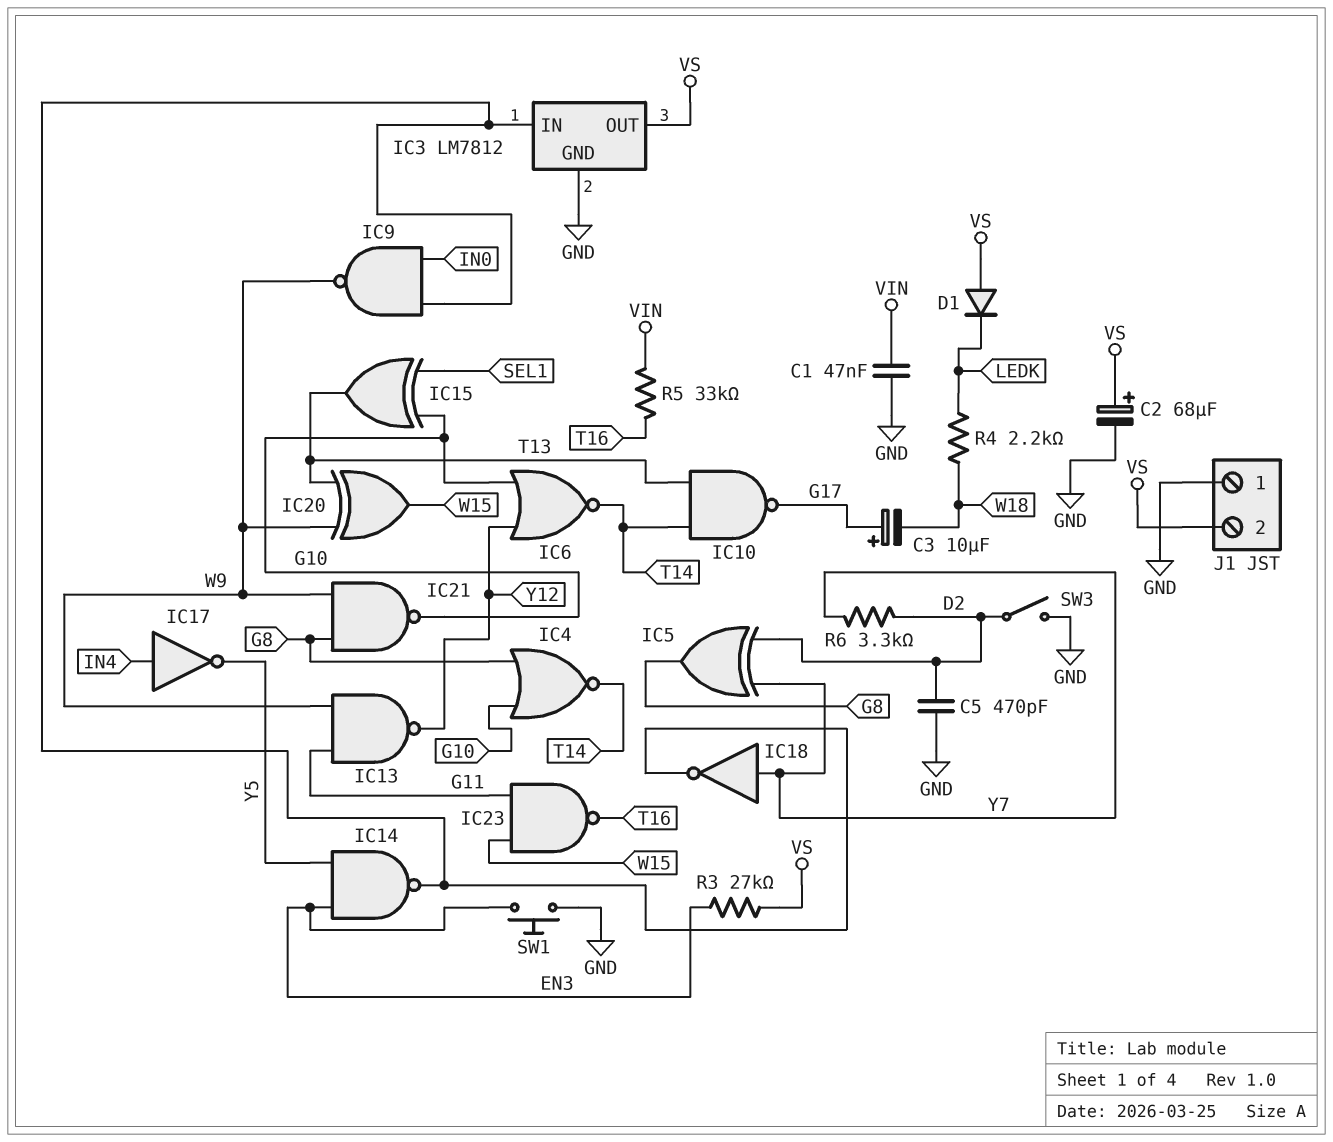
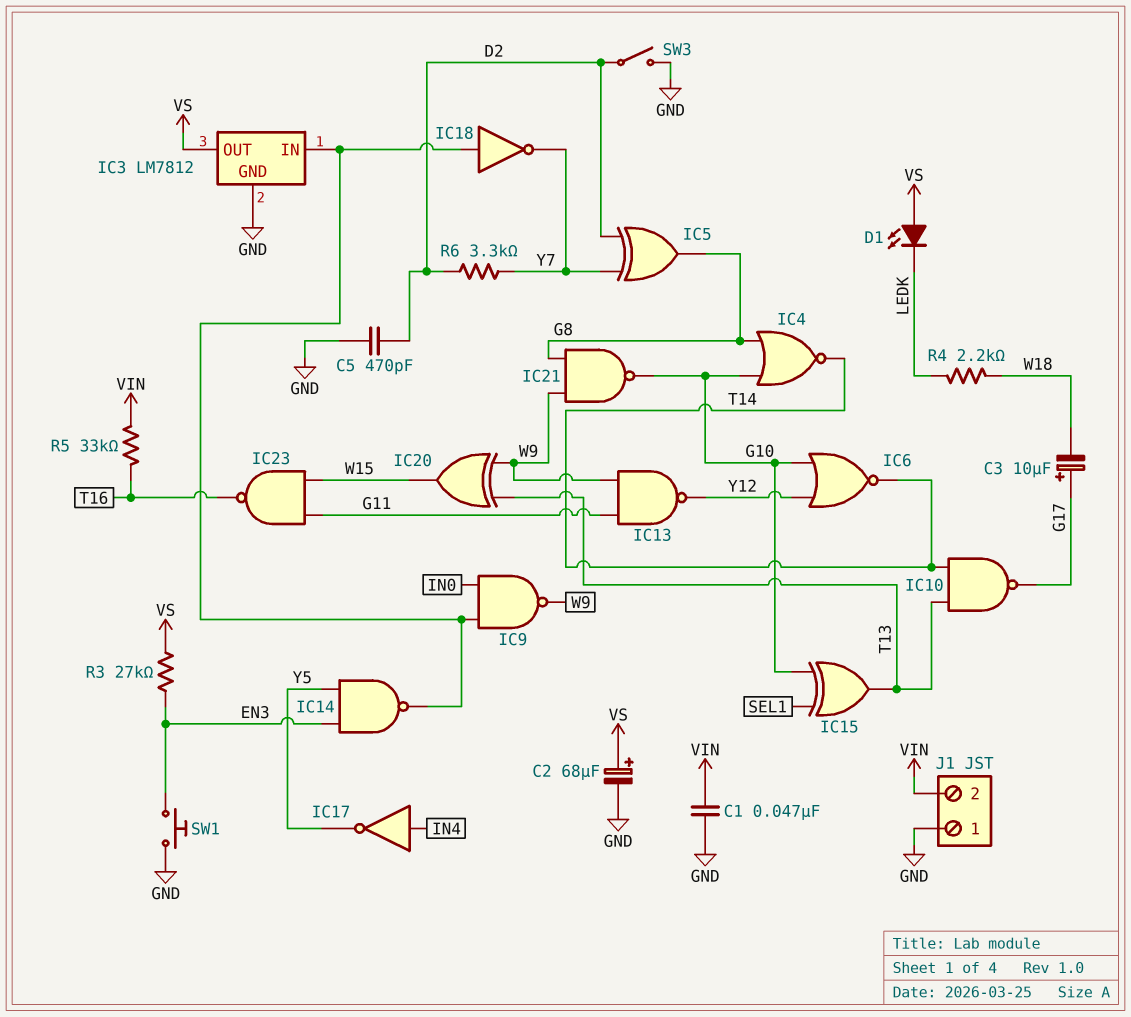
D1: diode (A VS, K LEDK) -> LED (A VS, K LEDK)
IC18: NOT (in Y7, out IC3/IN) -> NOT (in IC3/IN, out Y7)
J1 pin 2: VS -> VIN

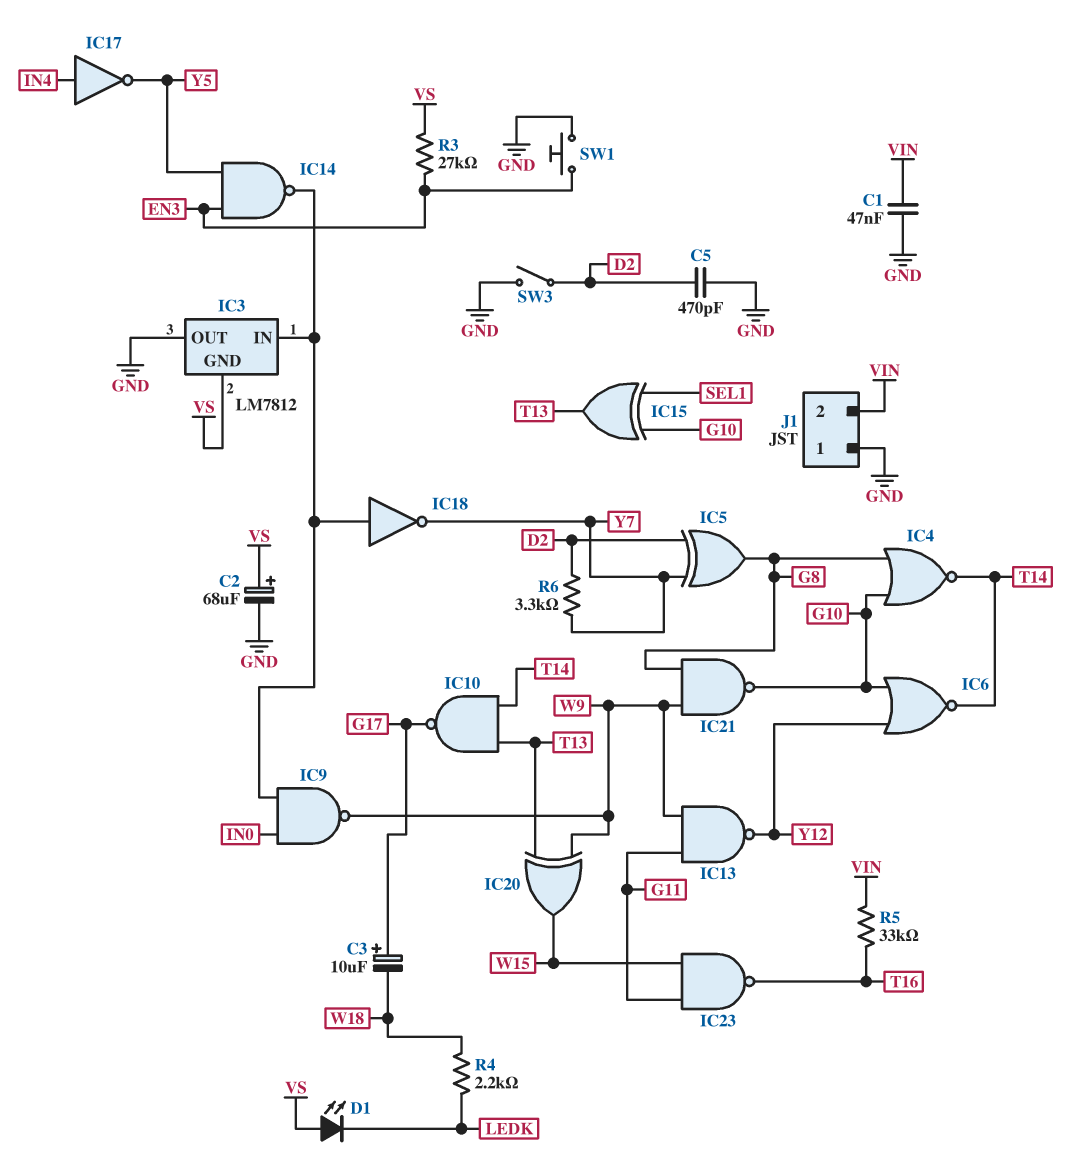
IC3 pin GND: GND -> VS
IC3 pin OUT: VS -> GND

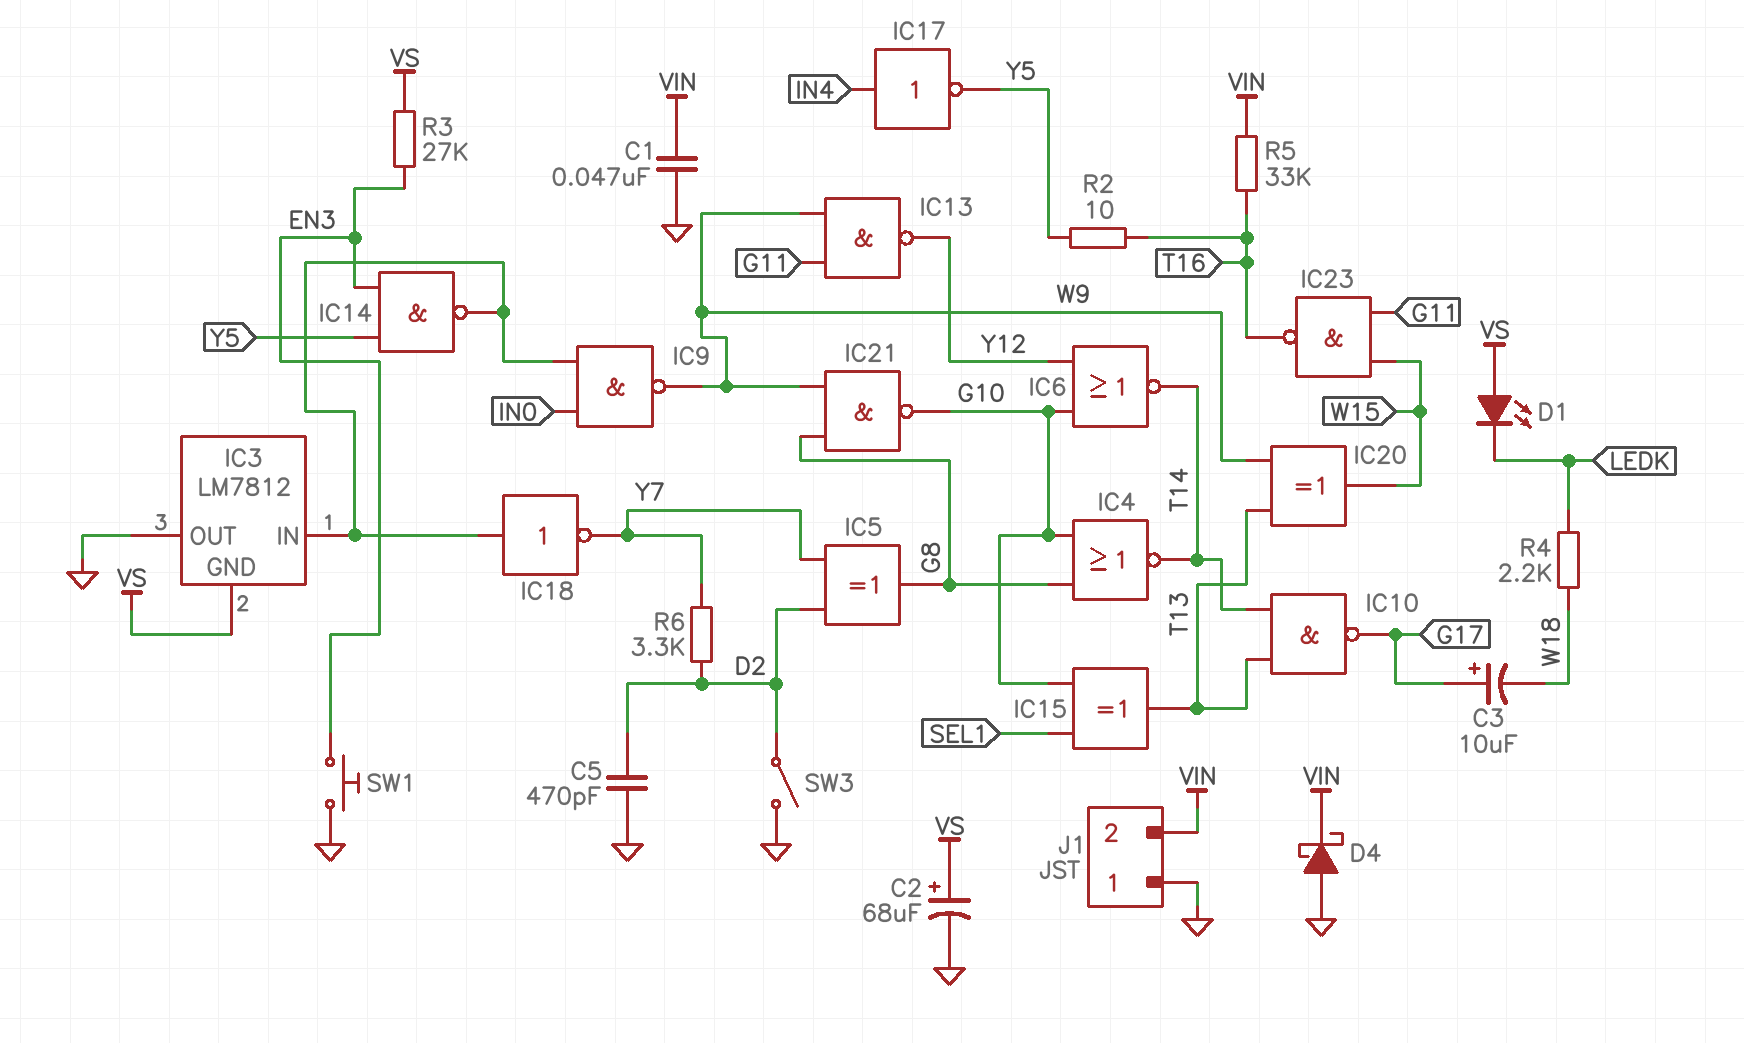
D4: none -> schottky (A GND, K VIN)
R2: none -> 10 (T16, Y5)

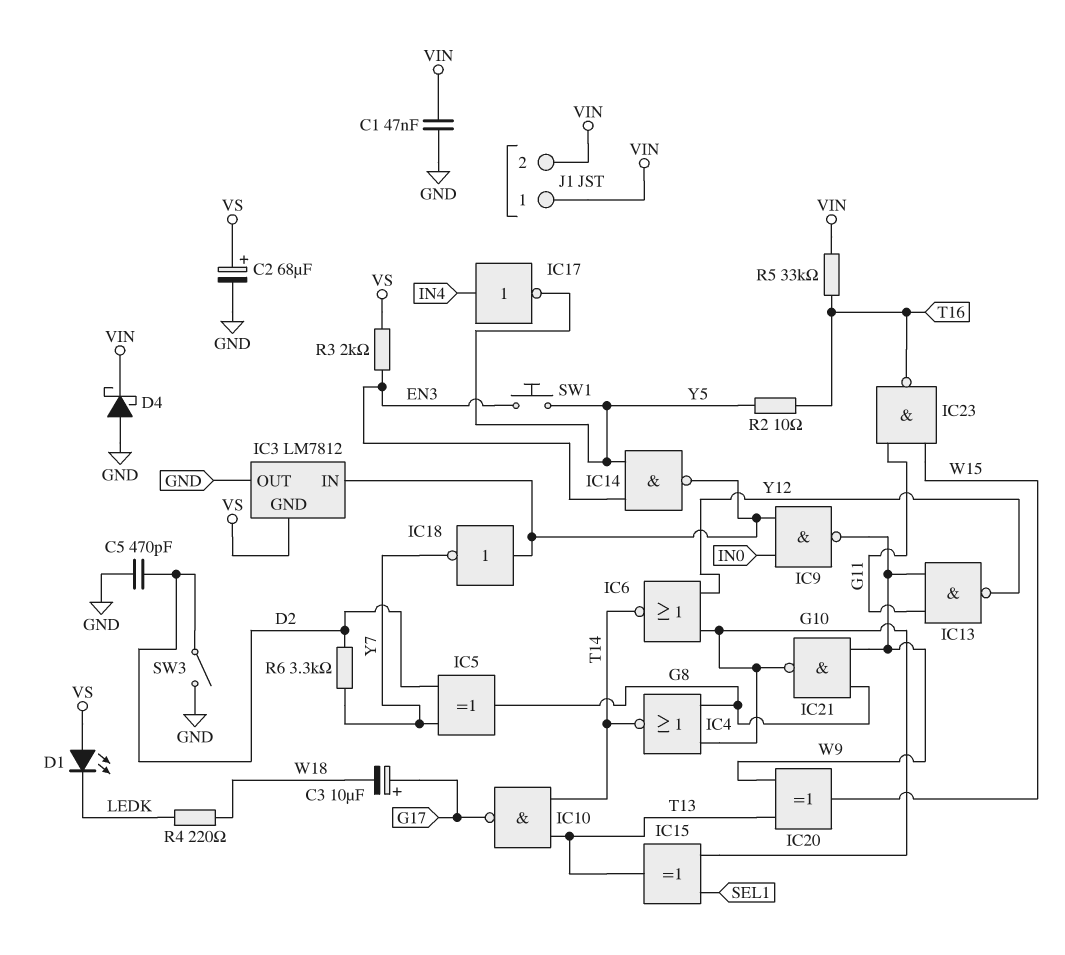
J1 pin 1: GND -> VIN
R3: 27k (EN3, VS) -> 2k (EN3, VS)
R4: 2.2k (LEDK, W18) -> 220 (LEDK, W18)
SW1: button (EN3, GND) -> button (EN3, Y5)

